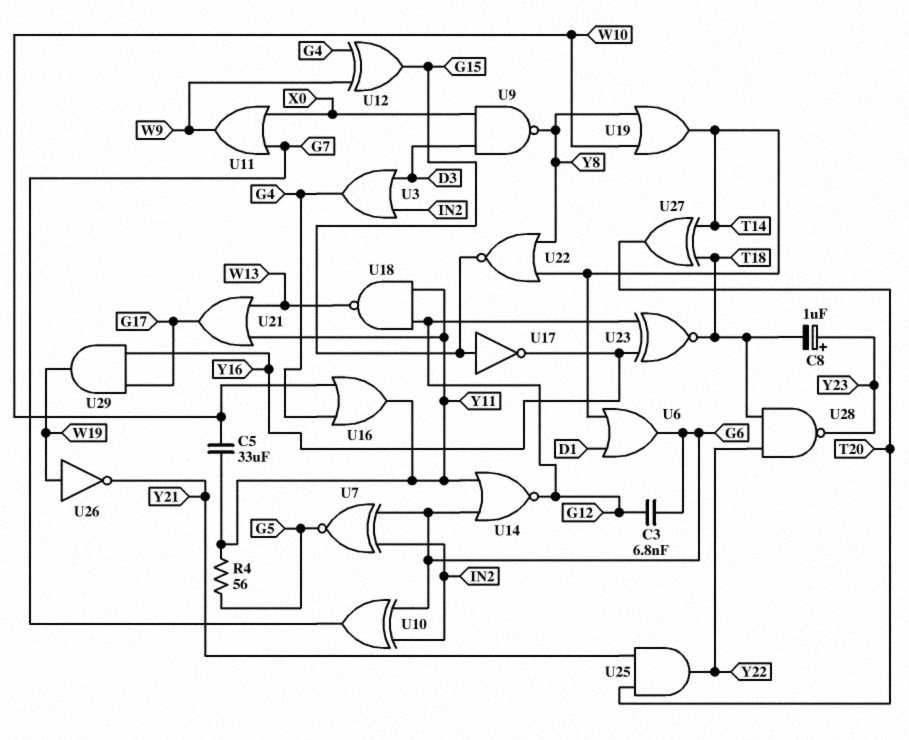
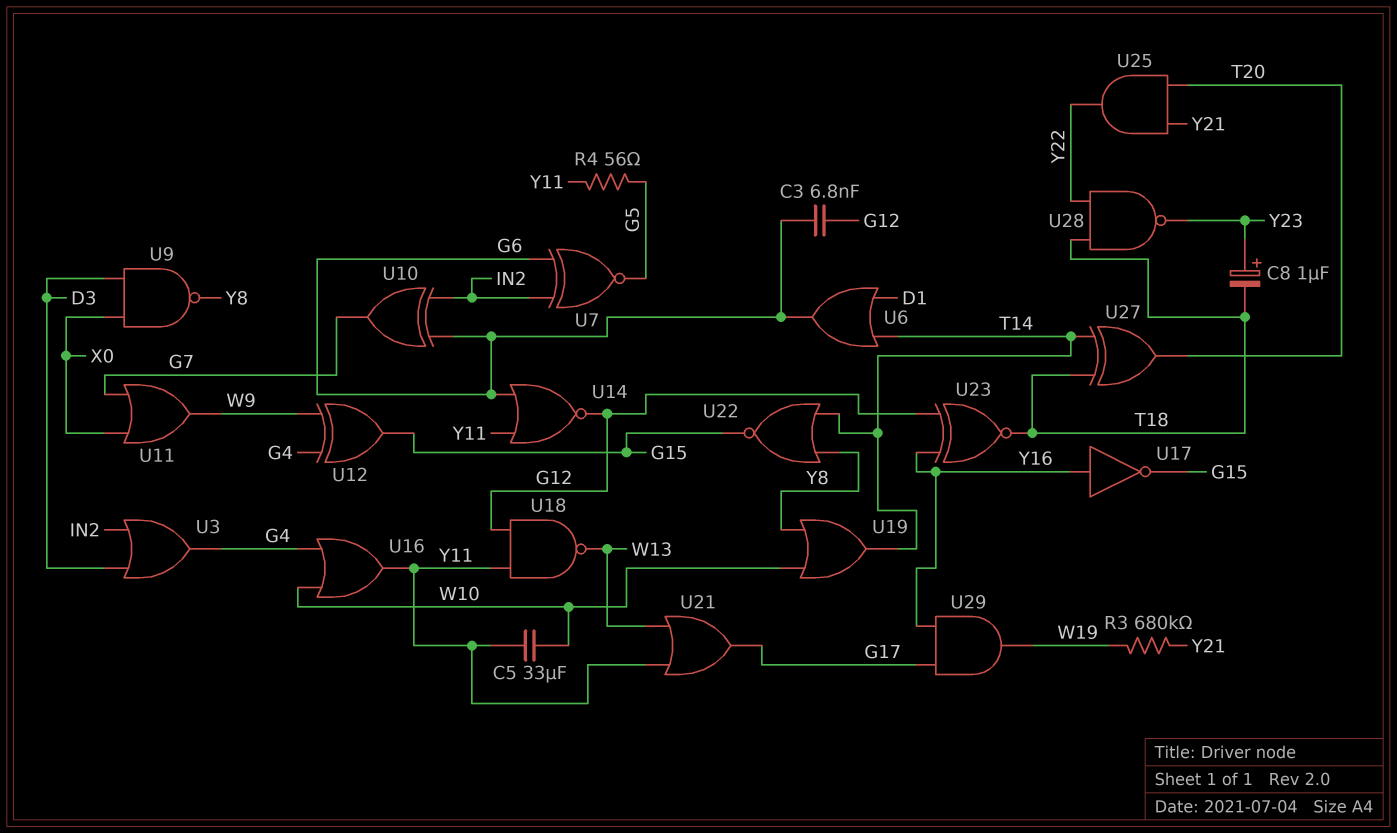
R3: none -> 680k (W19, Y21)
U17: NOT (in G15, out Y16) -> NOT (in Y16, out G15)
U26: NOT (in W19, out Y21) -> none

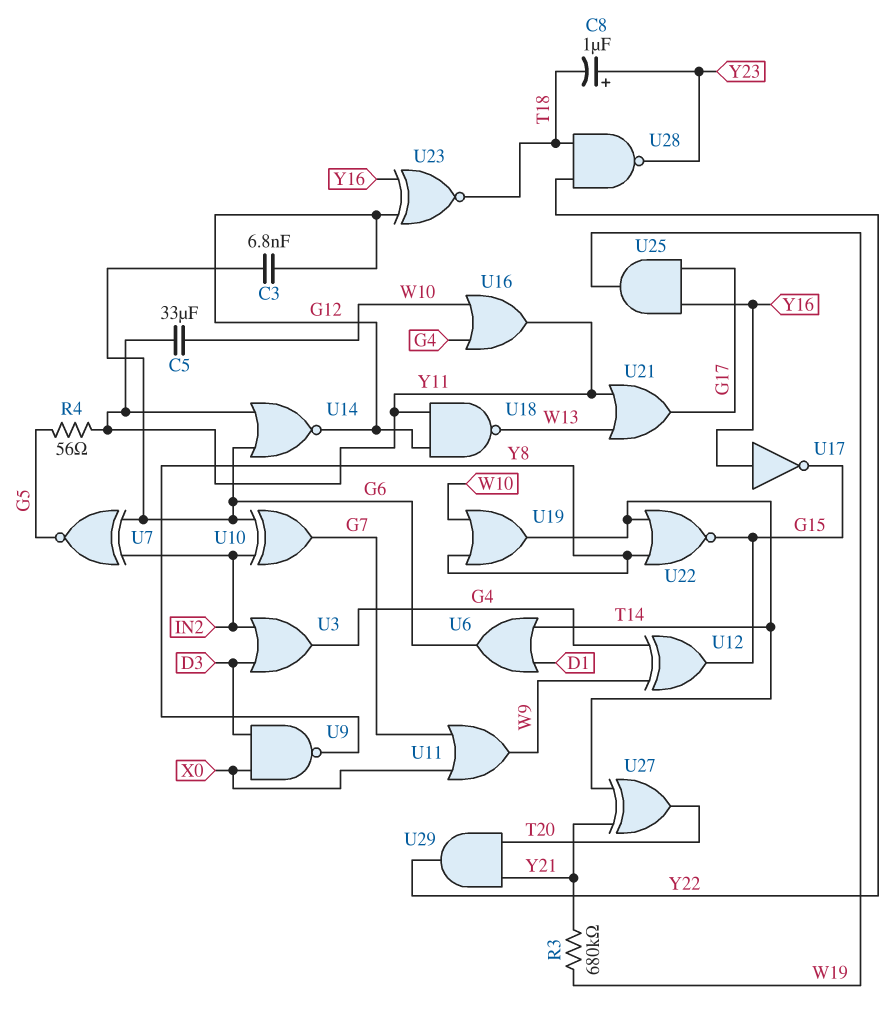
U25: AND (in T20, in Y21, out Y22) -> AND (in G17, in Y16, out W19)
U27: XOR (in T14, in T18, out T20) -> XOR (in T14, in Y21, out T20)
U29: AND (in G17, in Y16, out W19) -> AND (in T20, in Y21, out Y22)

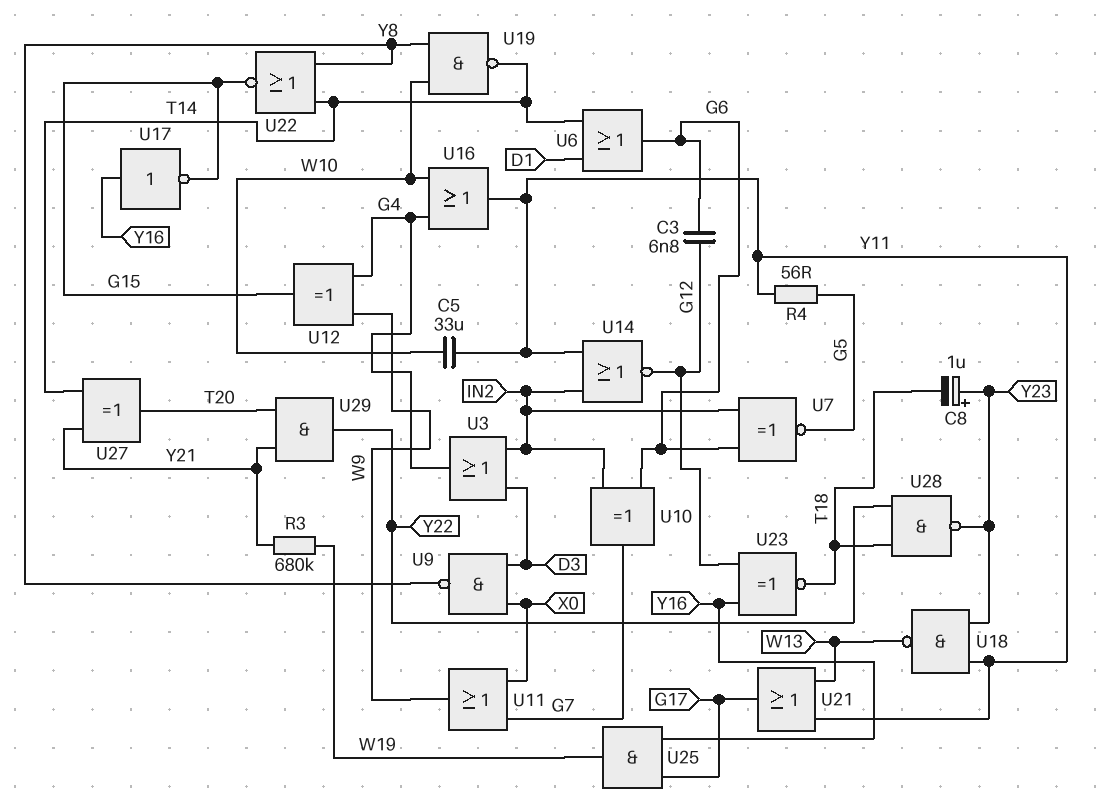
U14: NOR (in G6, in Y11, out G12) -> NOR (in IN2, in Y11, out G12)
U18: NAND (in G12, in Y11, out W13) -> NAND (in Y11, in Y23, out W13)
U19: OR (in W10, in Y8, out T14) -> NAND (in W10, in Y8, out T14)

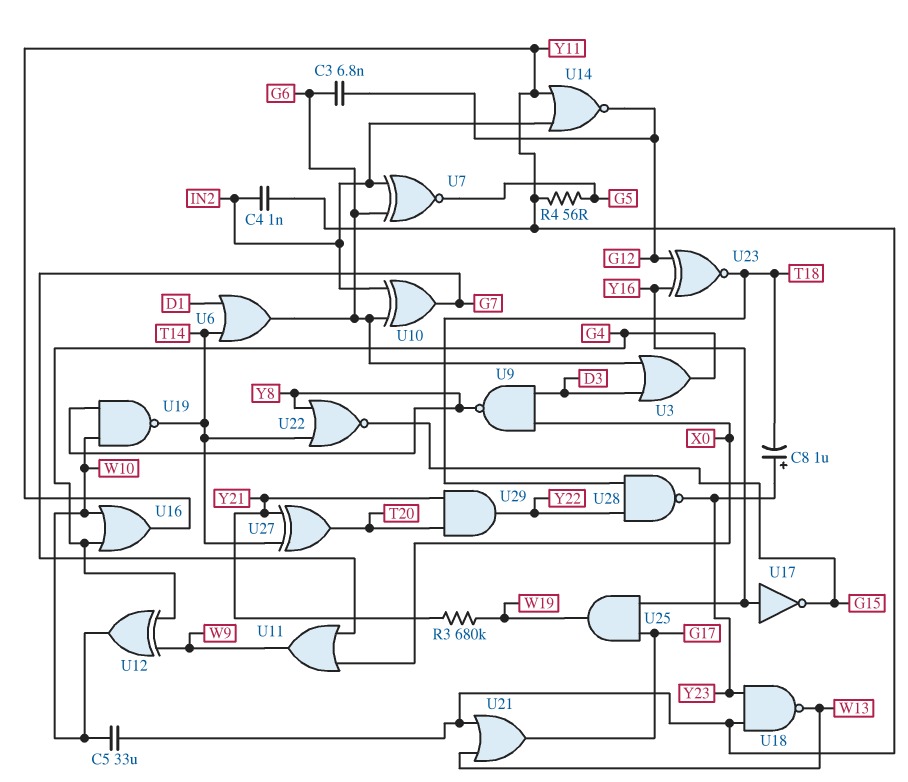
C4: none -> 1nF (IN2, Y11)
U3: OR (in D3, in IN2, out G4) -> OR (in D3, in G6, out G4)
U12: XOR (in G4, in W9, out G15) -> XOR (in G4, in W9, out W10)

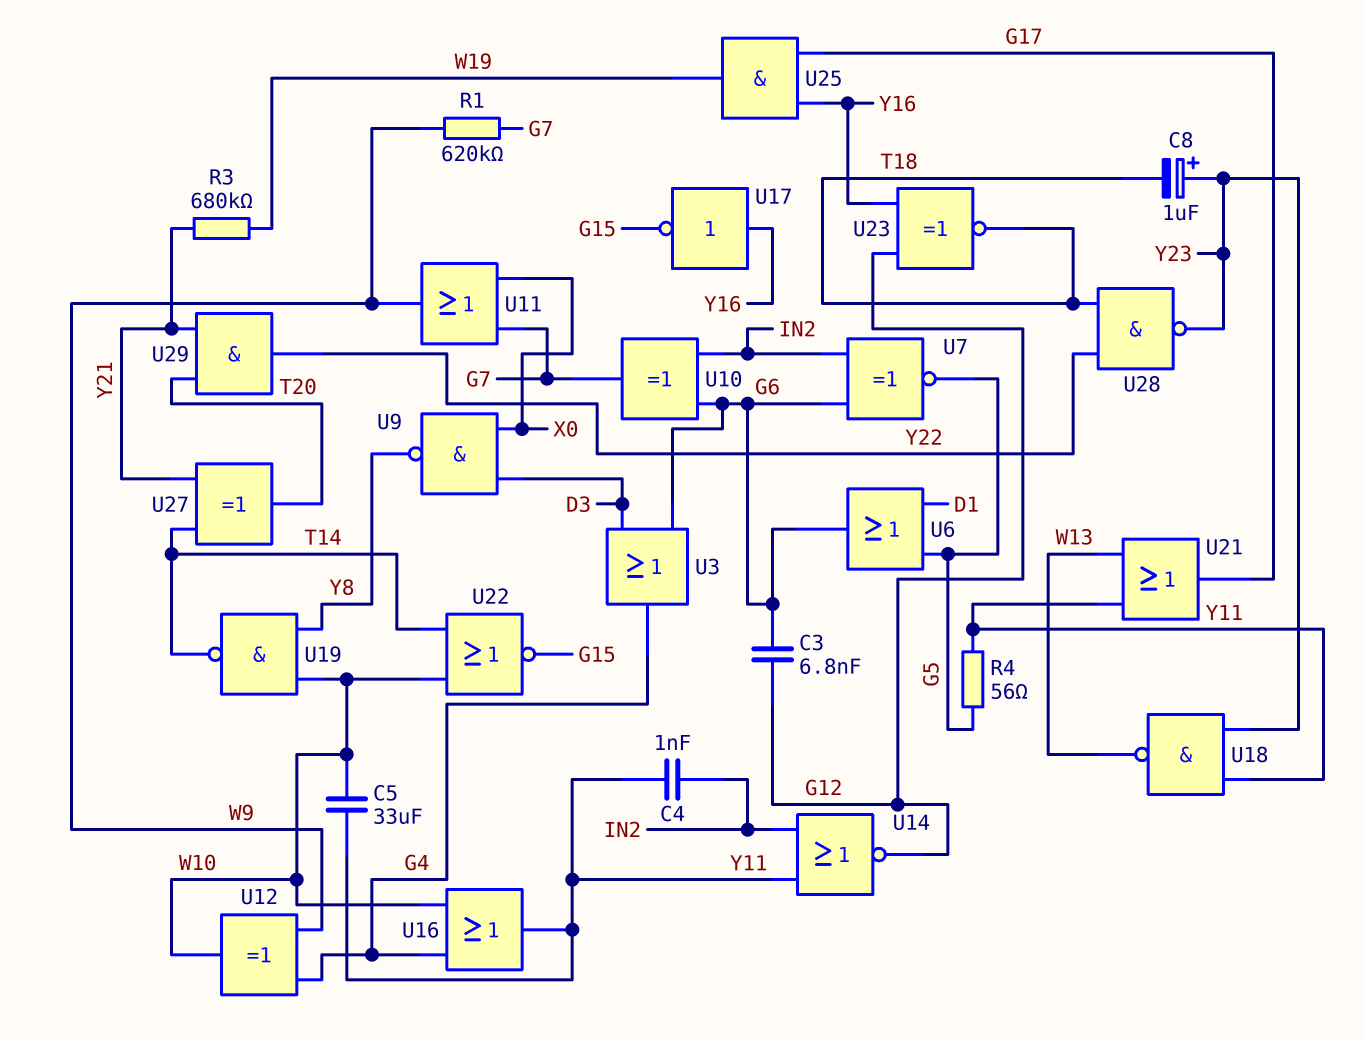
R1: none -> 620k (G7, W9)
U6: OR (in D1, in T14, out G6) -> OR (in D1, in G5, out G6)
U22: NOR (in T14, in Y8, out G15) -> NOR (in T14, in W10, out G15)

